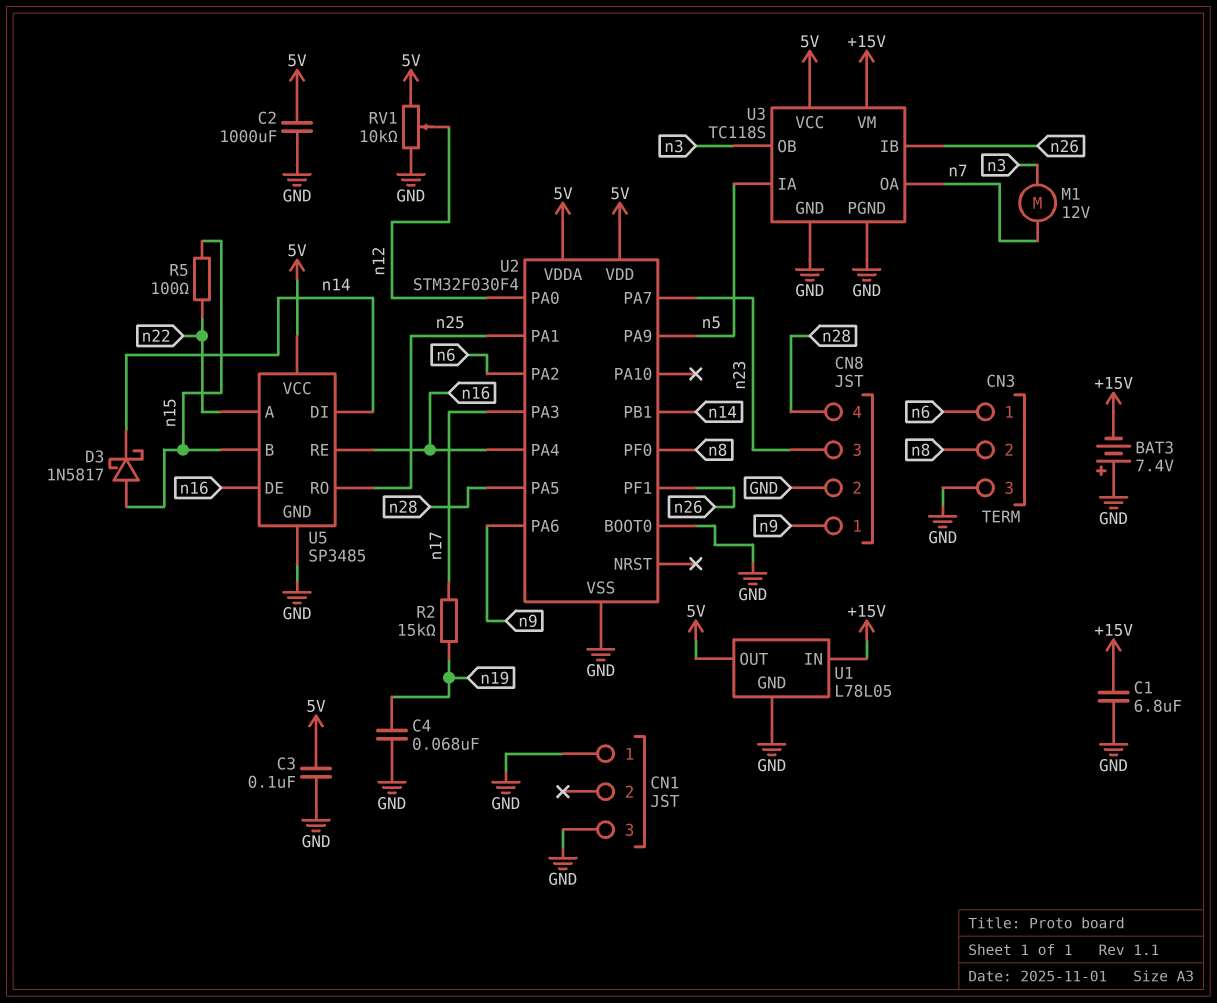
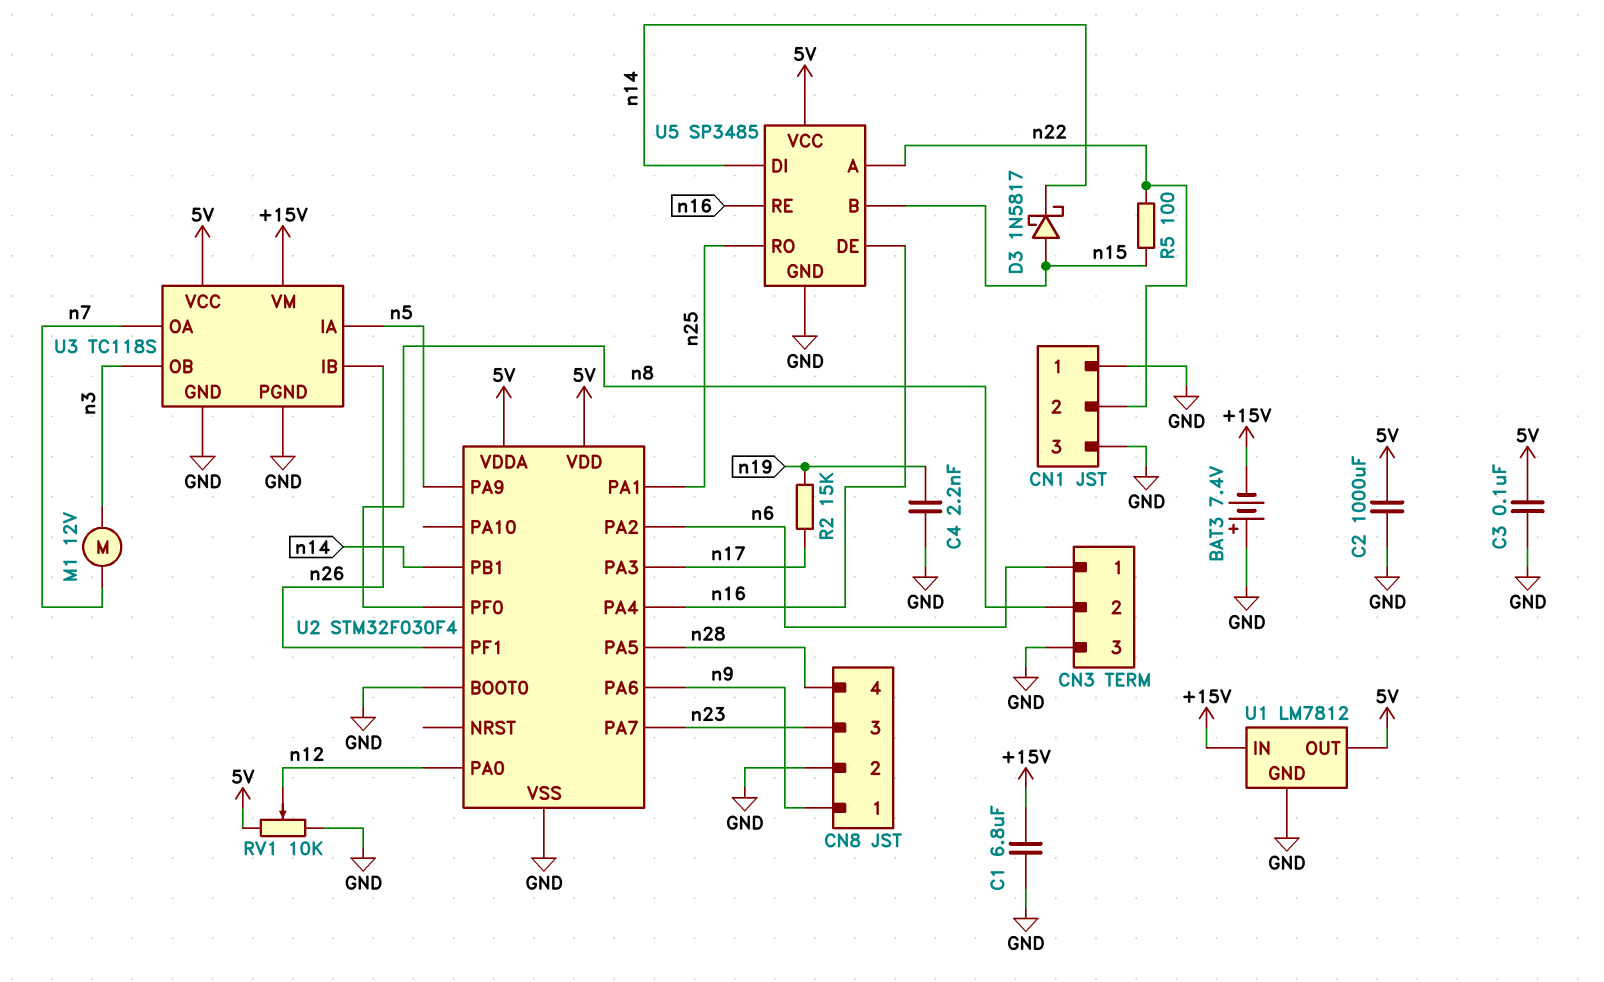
C4: 68nF (GND, n19) -> 2.2nF (GND, n19)
CN1 pin 2: none -> n22
U1: L78L05 -> LM7812

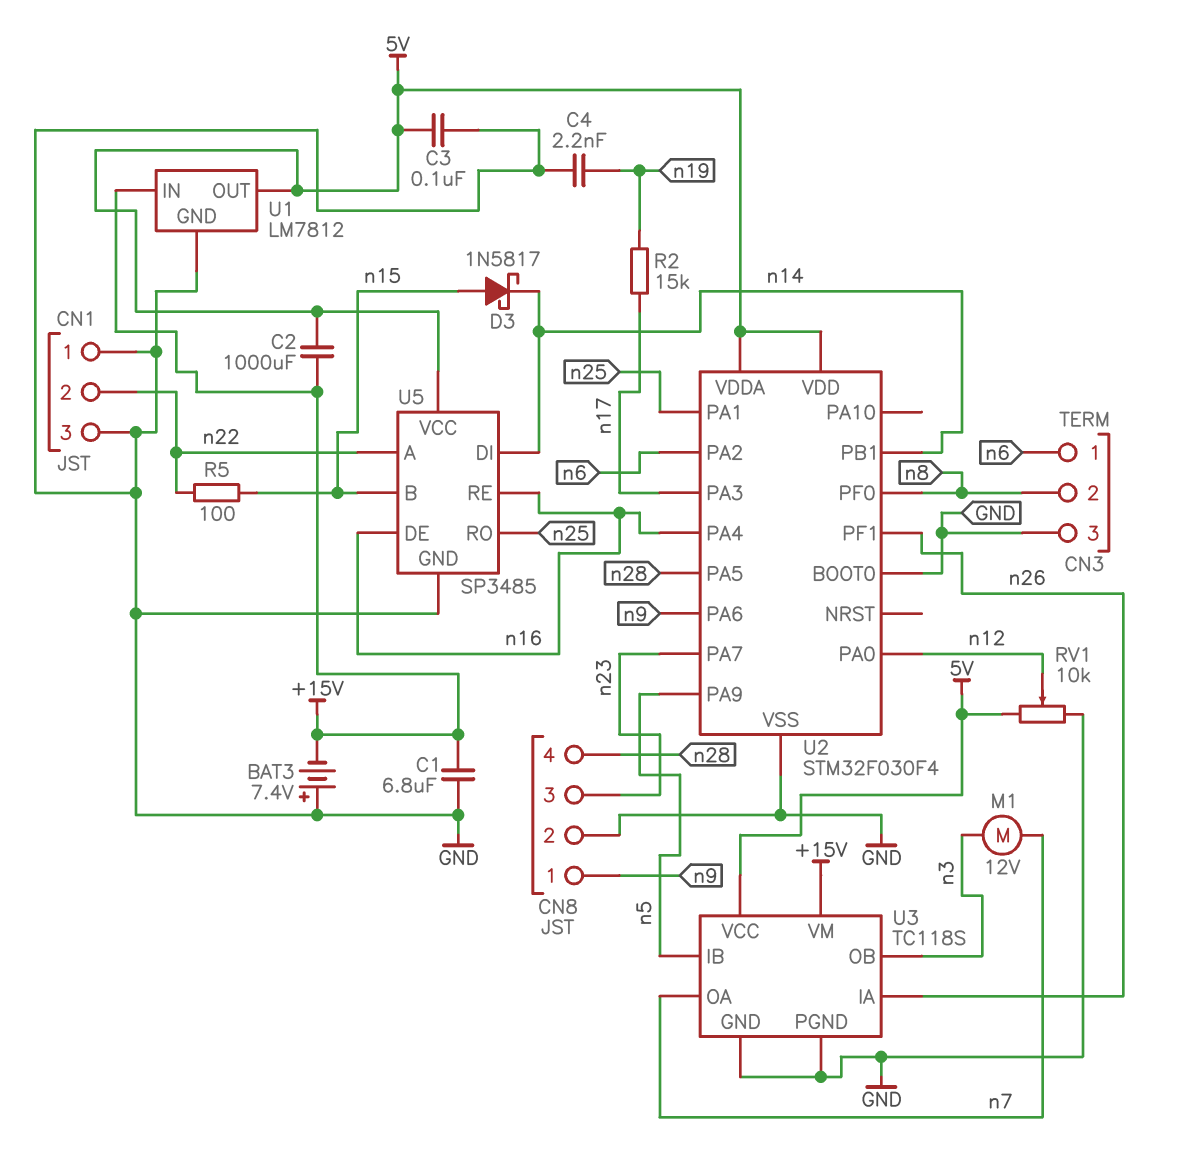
C2: 1000uF (5V, GND) -> 1000uF (+15V, 5V)
U3 pin IA: n5 -> n26
U3 pin IB: n26 -> n5

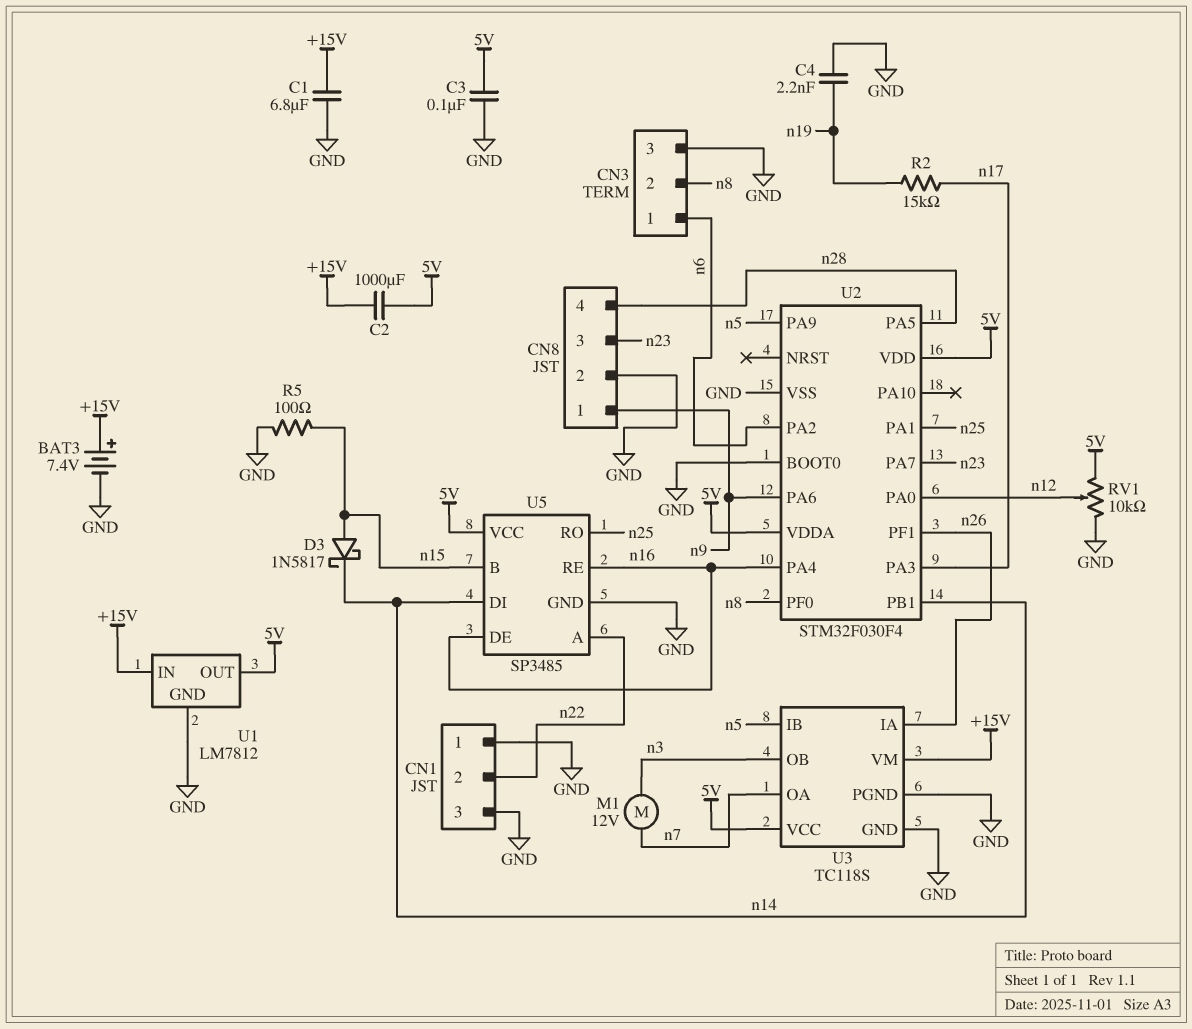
BAT3: 7.4V (plus GND, minus +15V) -> 7.4V (plus +15V, minus GND)
R5: 100 (n15, n22) -> 100 (GND, n15)

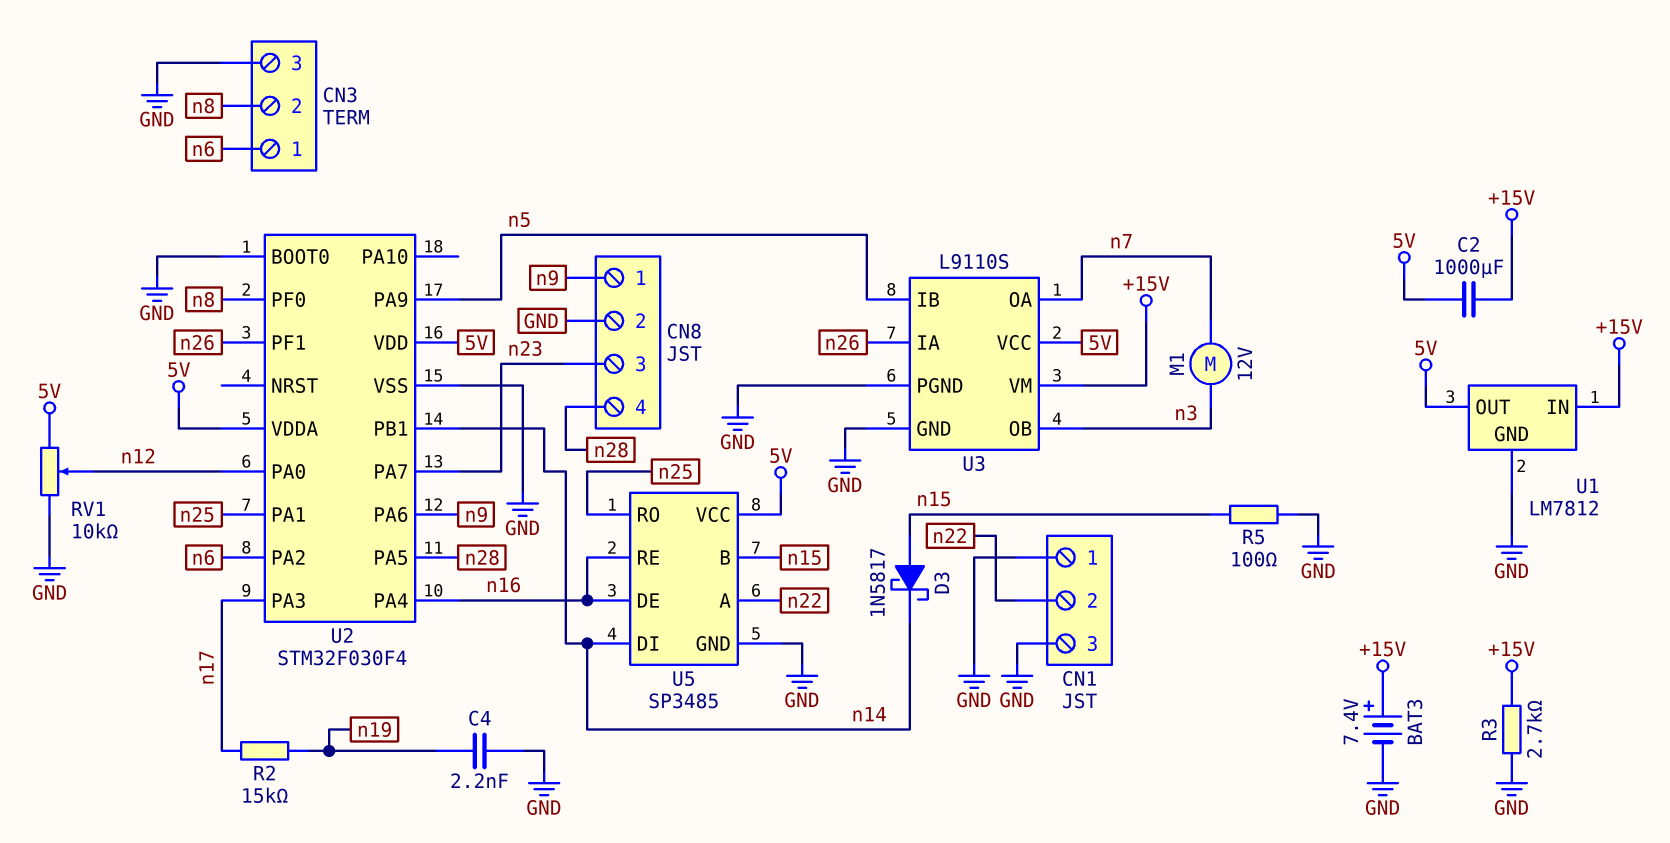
C1: 6.8uF (+15V, GND) -> none
C3: 100nF (5V, GND) -> none
R3: none -> 2.7k (+15V, GND)
U3: TC118S -> L9110S

